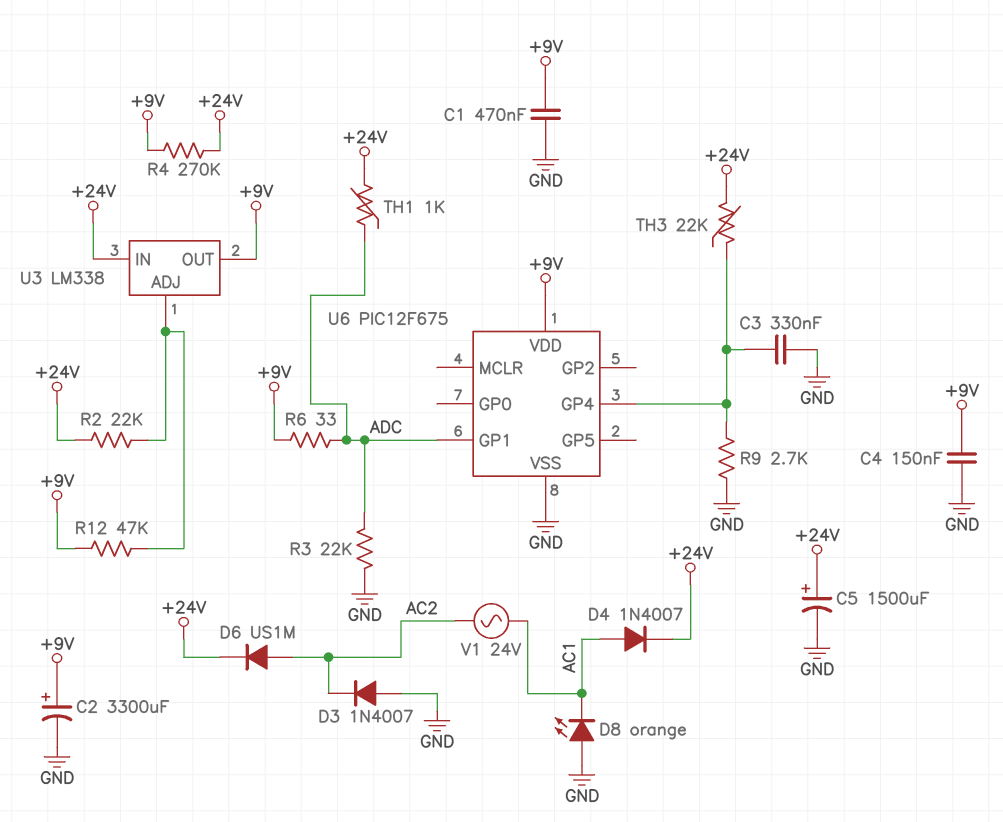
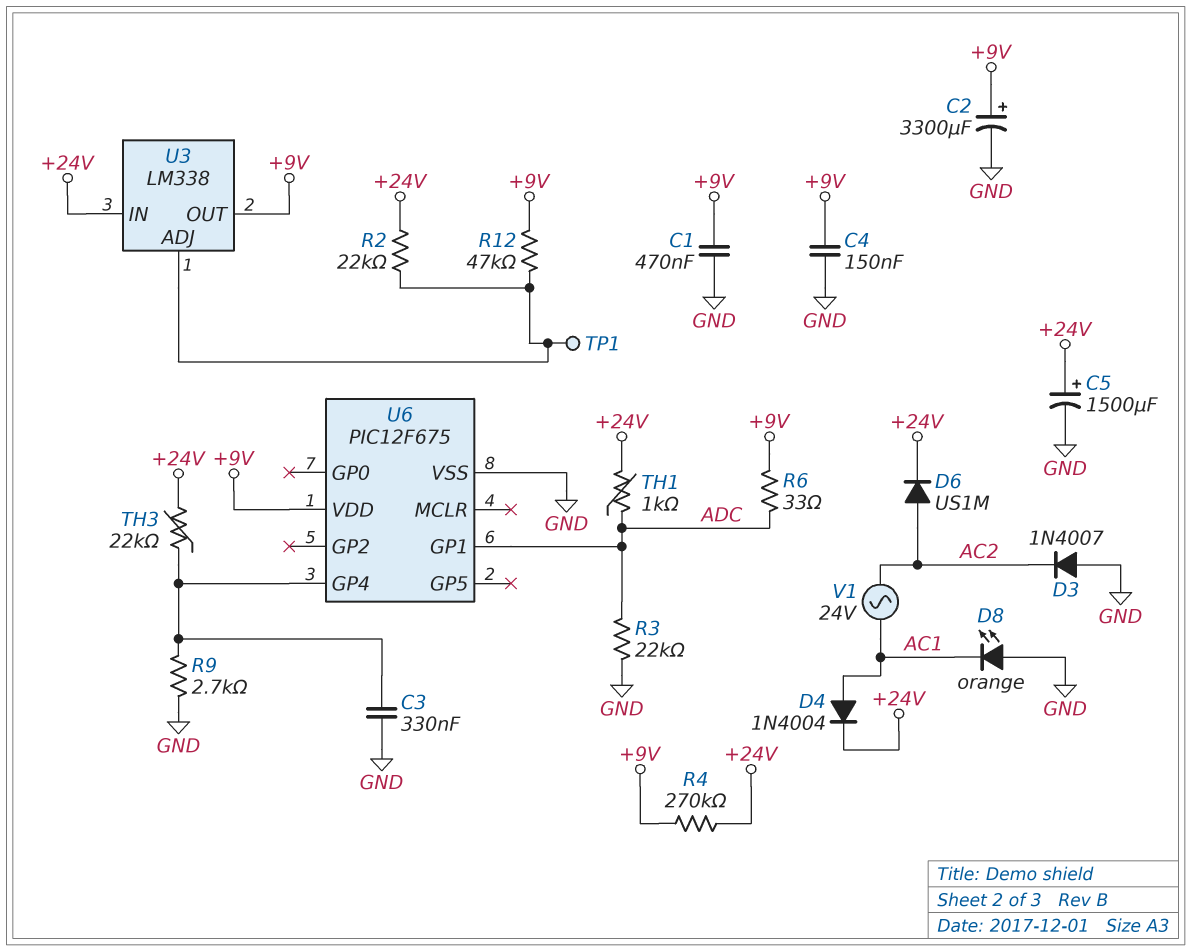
D4: diode 1N4007 (A AC1, K +24V) -> diode 1N4004 (A AC1, K +24V)
TP1: none -> test point (U3/ADJ)

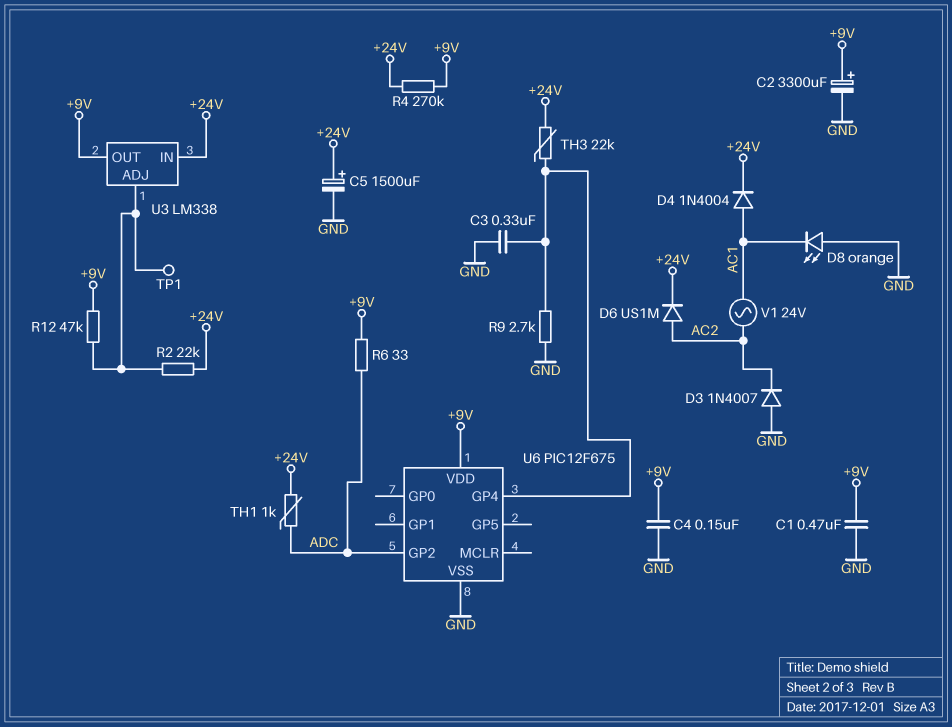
R3: 22k (ADC, GND) -> none
U6 pin GP1: ADC -> none
U6 pin GP2: none -> ADC

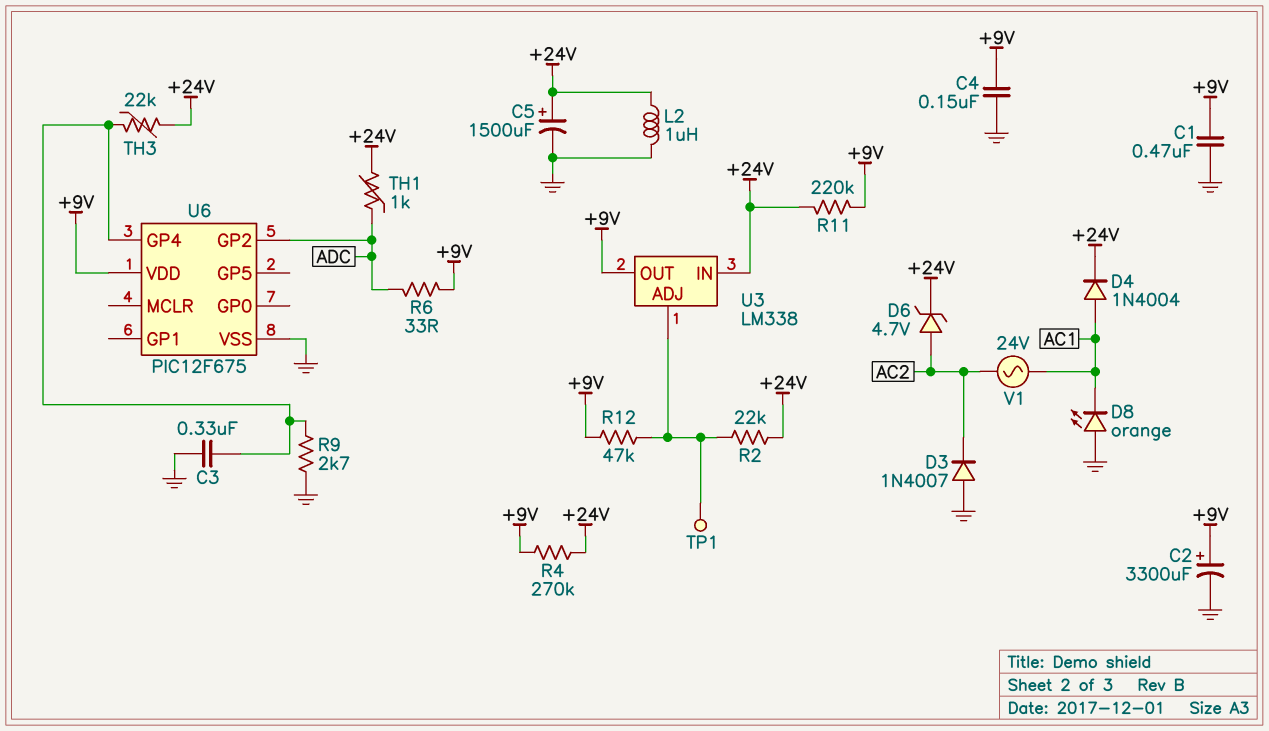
D6: diode US1M (A AC2, K +24V) -> zener 4.7V (A AC2, K +24V)
L2: none -> 1uH (+24V, GND)
R11: none -> 220k (+9V, +24V)

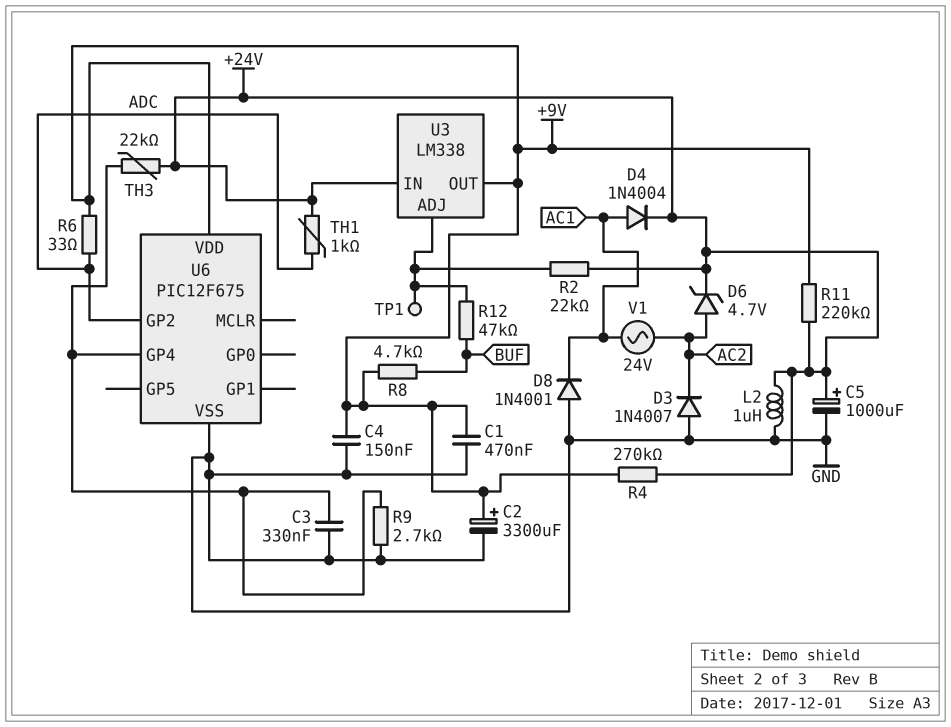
C5: 1500uF (plus +24V, minus GND) -> 1000uF (plus +24V, minus GND)
D8: LED orange (A GND, K AC1) -> diode 1N4001 (A GND, K AC1)
R8: none -> 4.7k (+9V, BUF)
R12: 47k (+9V, U3/ADJ) -> 47k (BUF, U3/ADJ)

